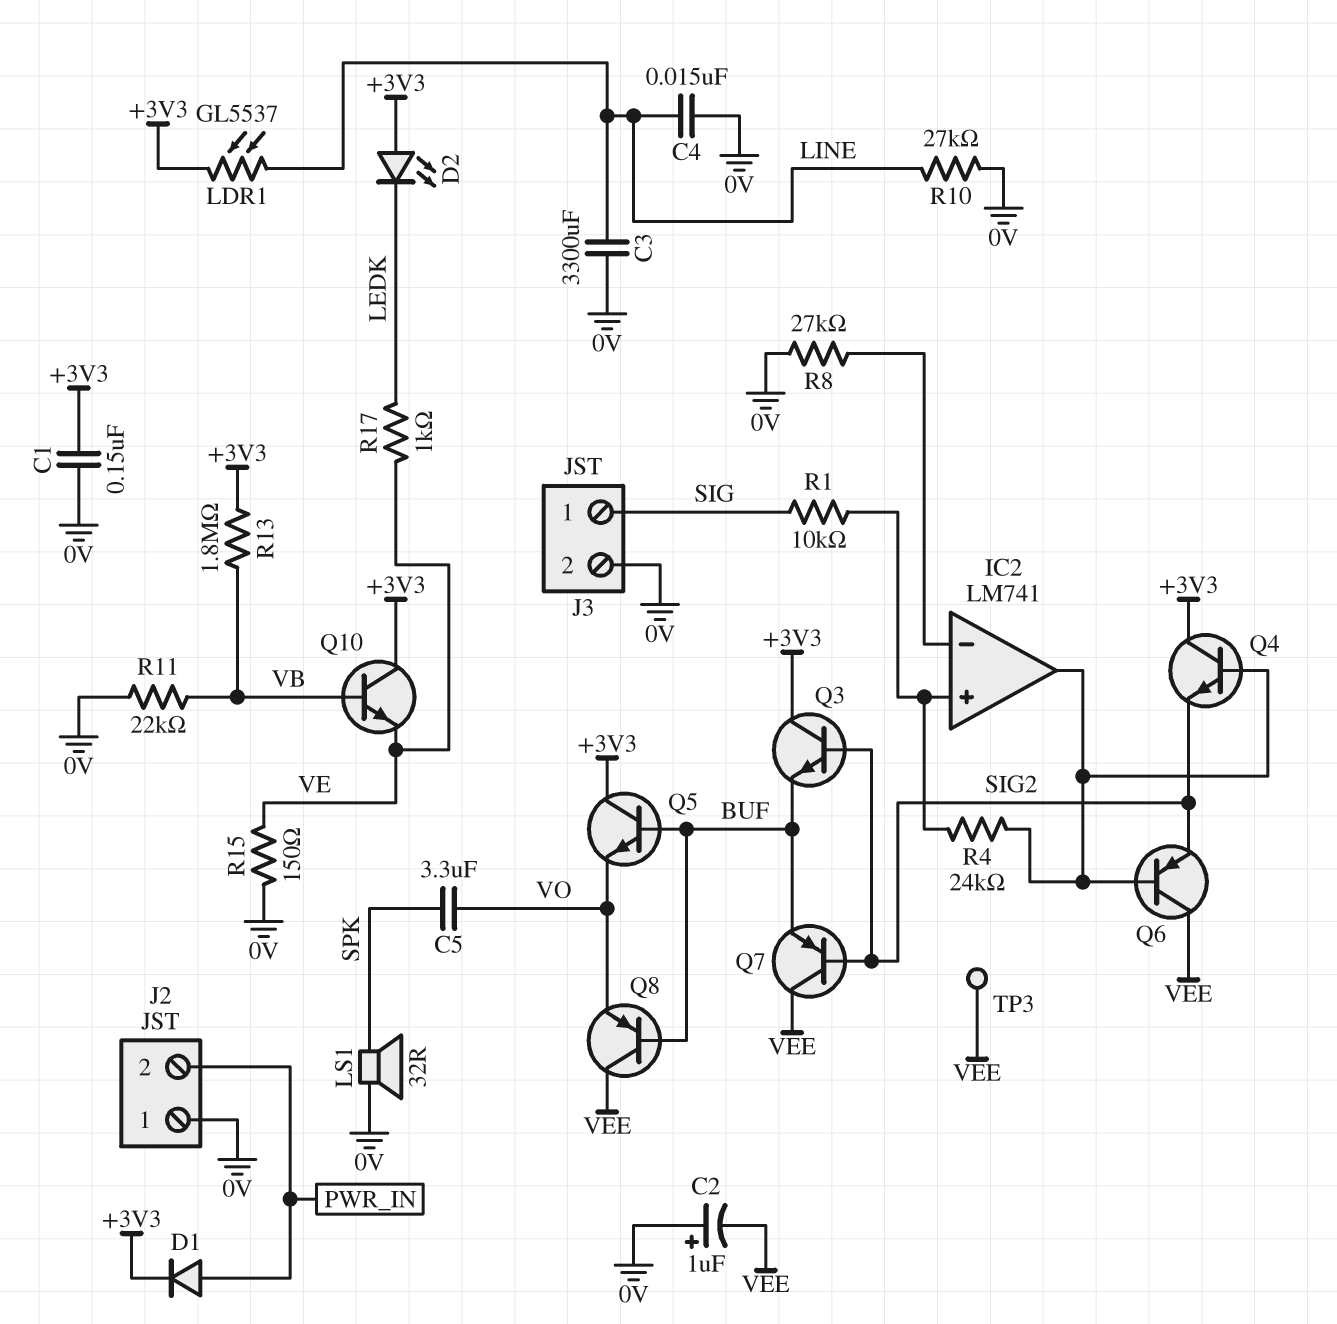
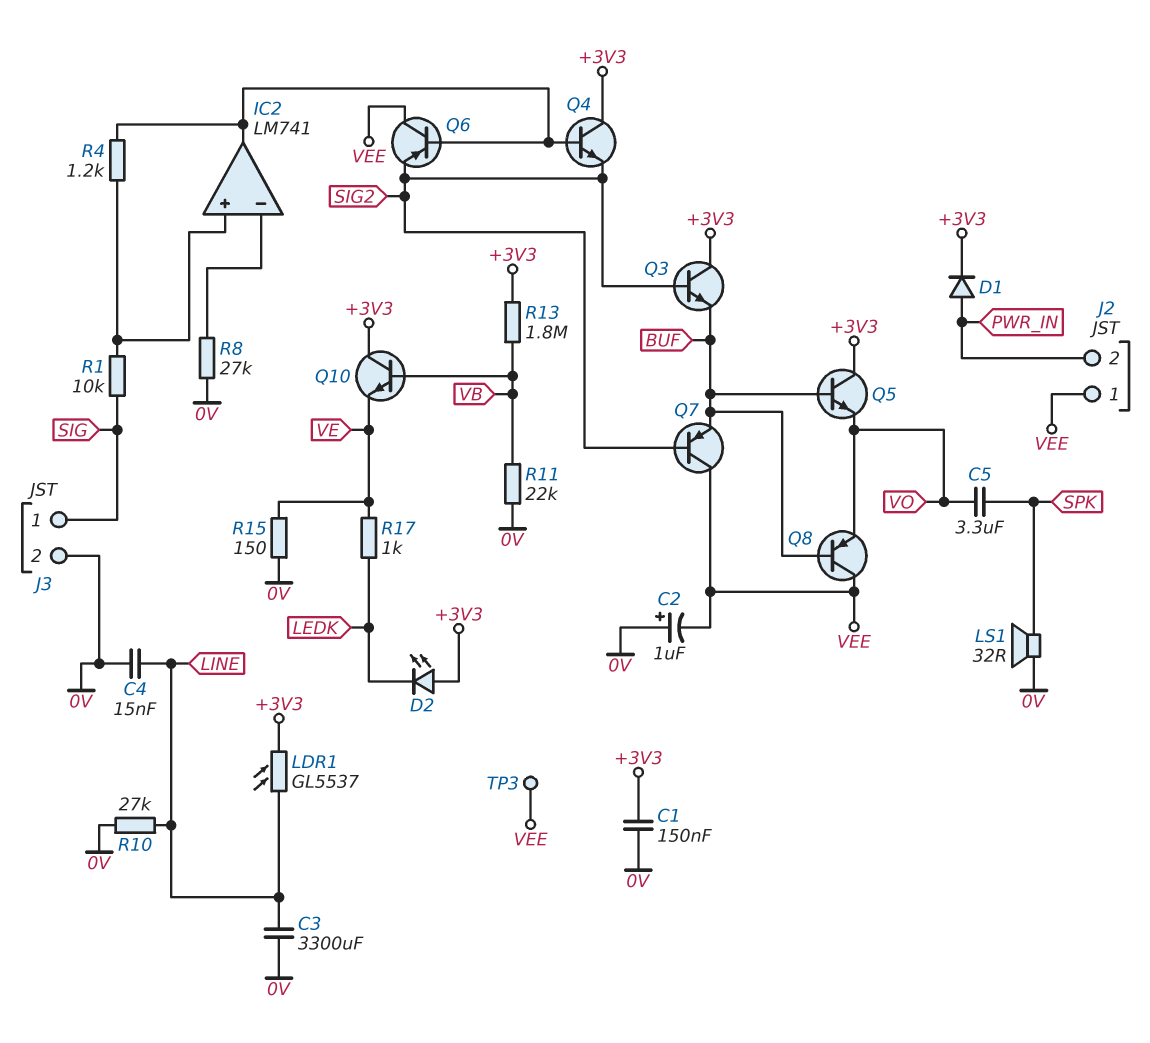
J2 pin 1: 0V -> VEE
R4: 24k (IC2/in+, IC2/out) -> 1.2k (IC2/in+, IC2/out)

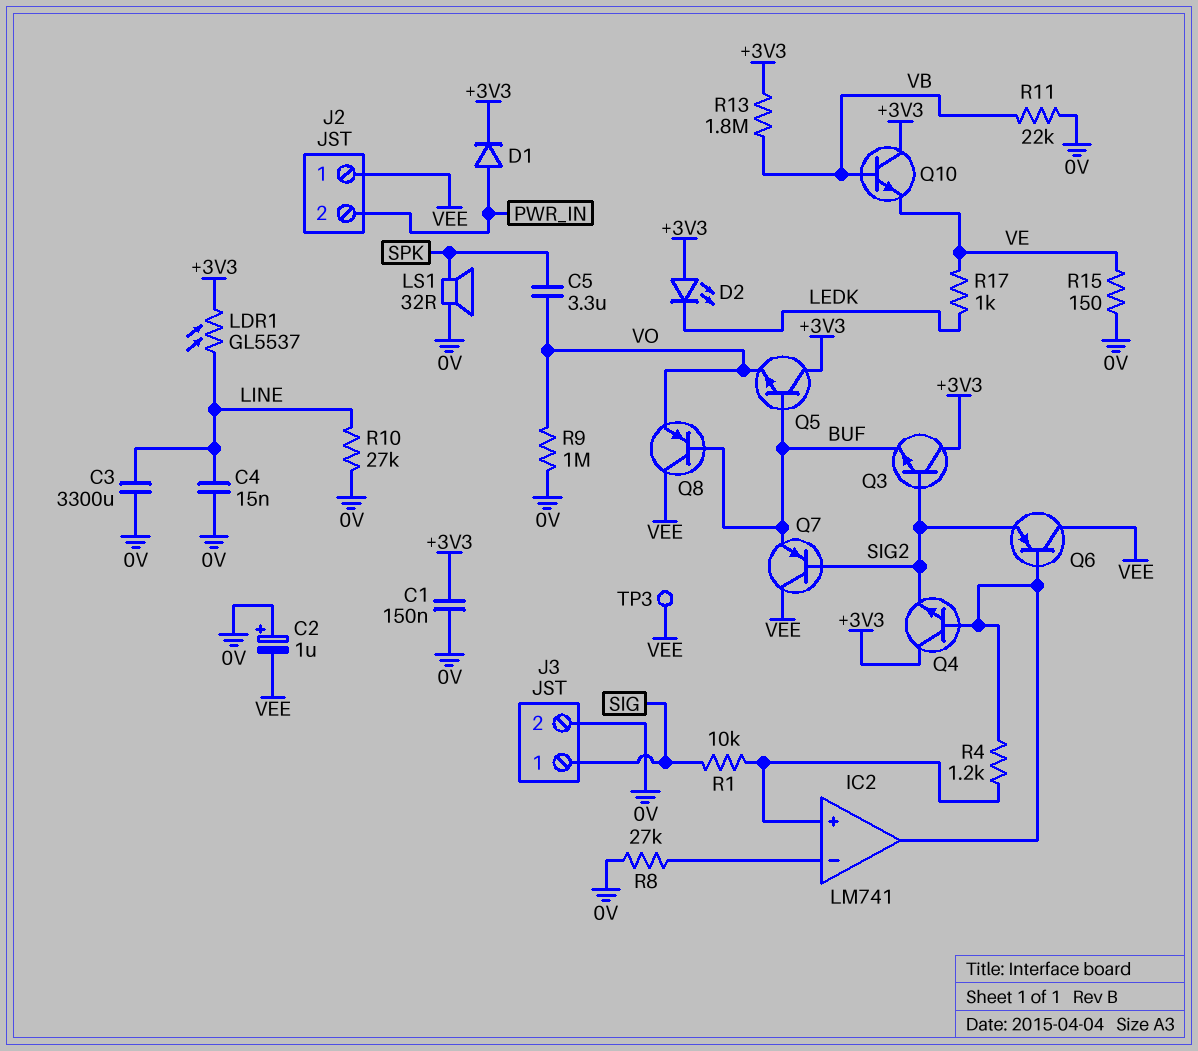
R9: none -> 1M (0V, VO)

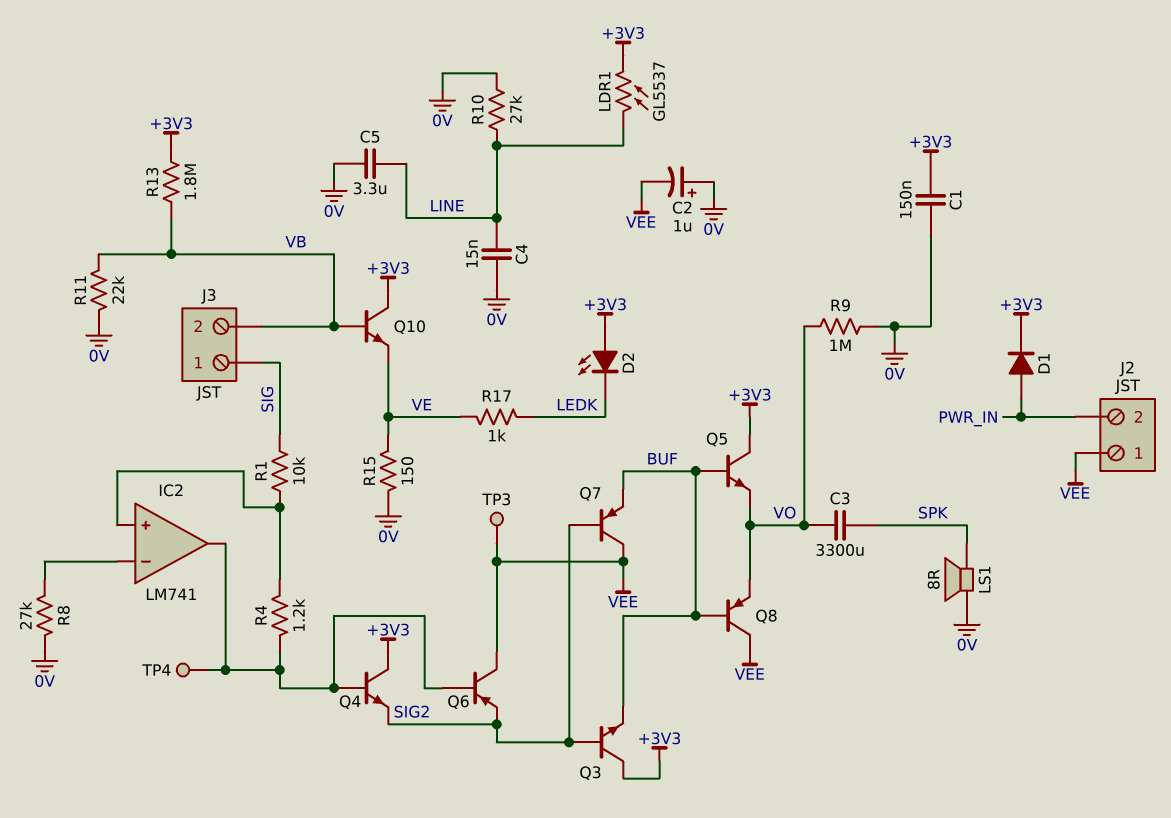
C3: 3300uF (0V, LINE) -> 3300uF (SPK, VO)
C5: 3.3uF (SPK, VO) -> 3.3uF (0V, LINE)
J3 pin 2: 0V -> VB
LS1: speaker 32R (0V, SPK) -> speaker 8R (0V, SPK)
TP4: none -> test point (IC2/out)

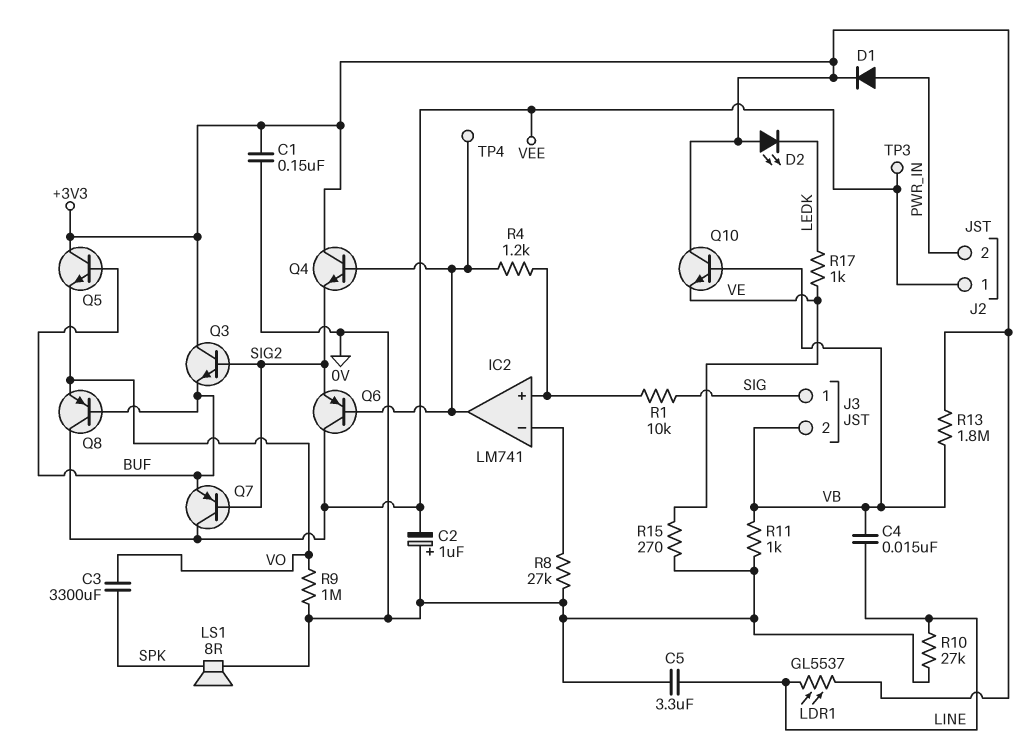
C4: 15nF (0V, LINE) -> 15nF (LINE, VB)
R11: 22k (0V, VB) -> 1k (0V, VB)
R15: 150 (0V, VE) -> 270 (0V, VE)

